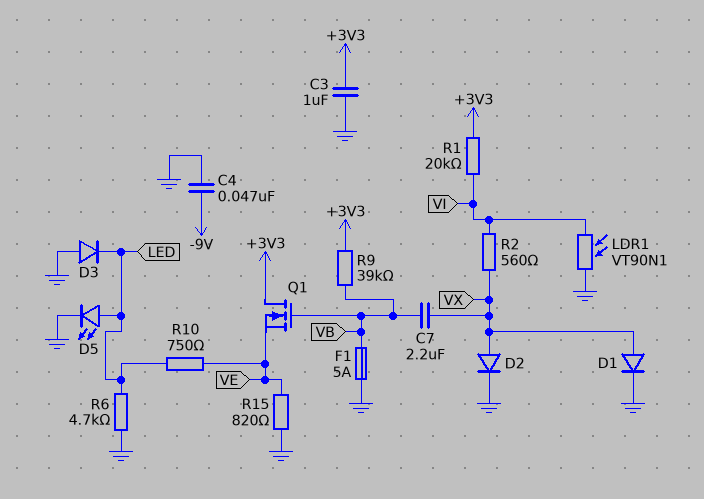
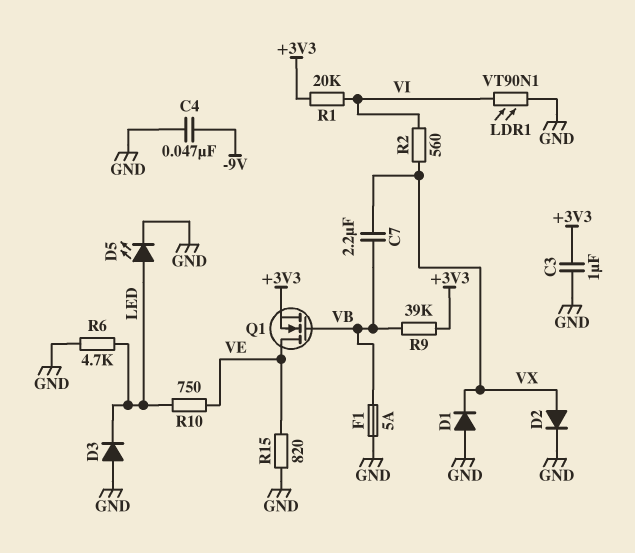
D1: diode (A VX, K GND) -> diode (A GND, K VX)
Q1: NMOS (G VB, D +3V3, S VE) -> NMOS (G VB, D VE, S +3V3)

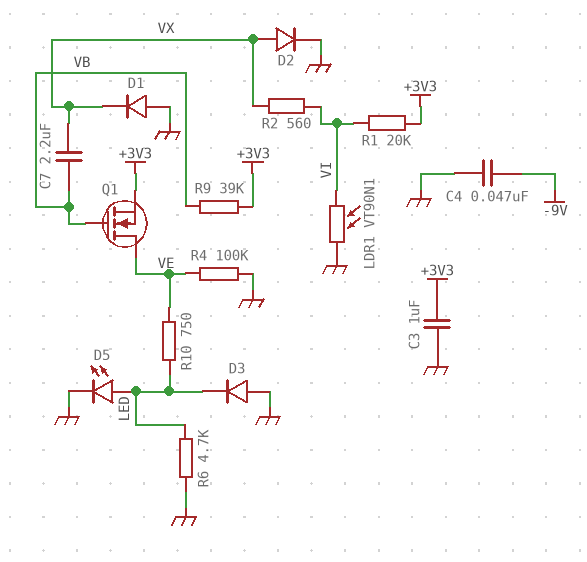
F1: 5A (GND, VB) -> none
R4: none -> 100k (GND, VE)
R15: 820 (GND, VE) -> none

